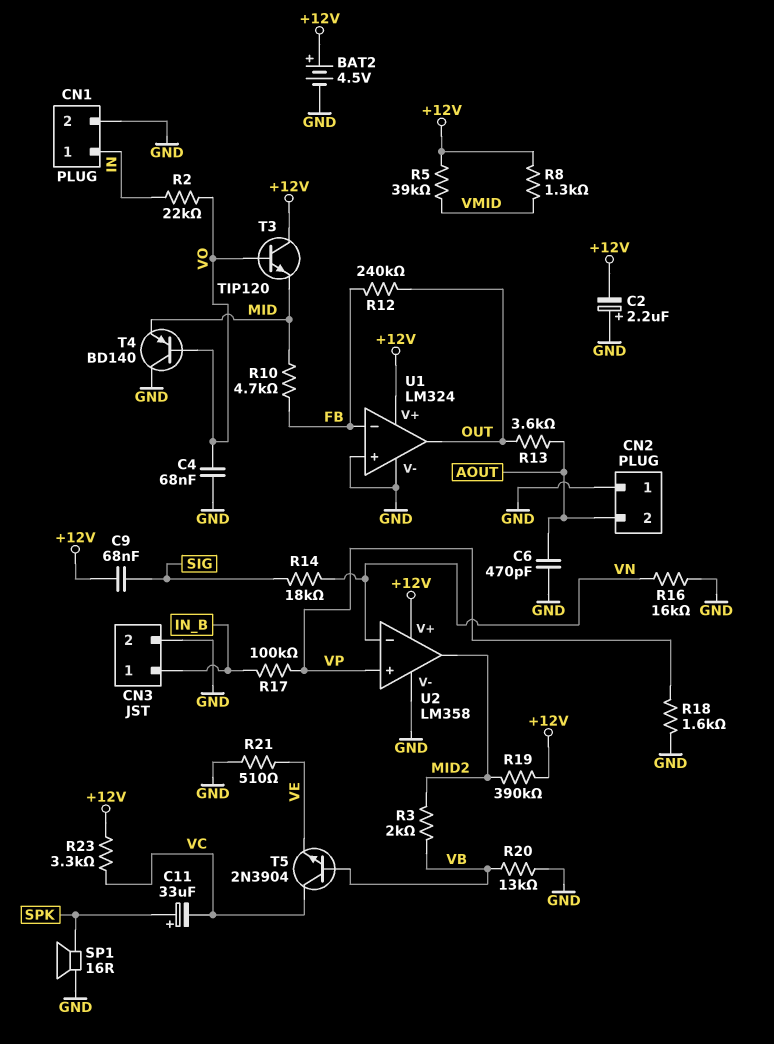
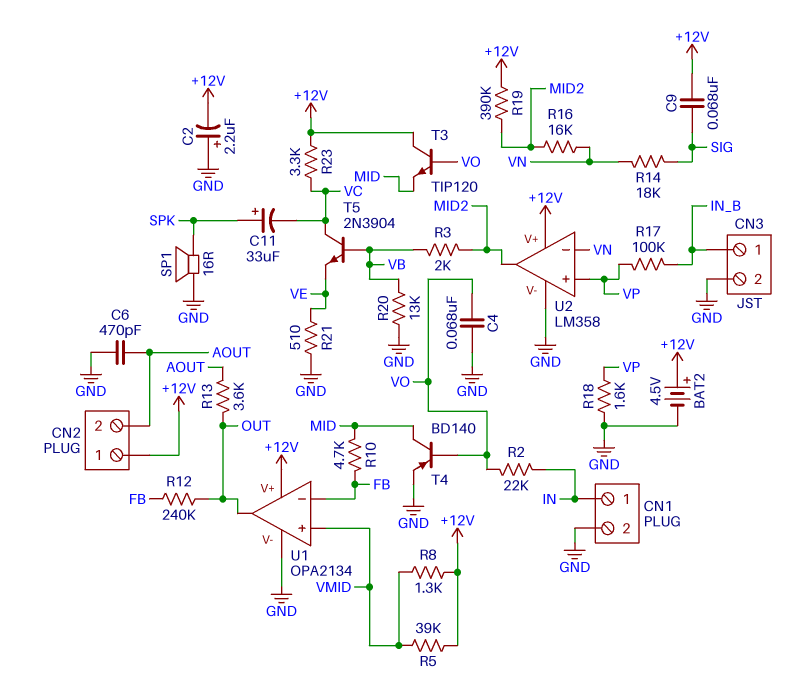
CN2 pin 1: GND -> +12V
R16: 16k (GND, VN) -> 16k (MID2, VN)
T4: PNP BD140 (B VO, C GND, E MID) -> PNP BD140 (B VO, C MID, E GND)
U1: LM324 -> OPA2134
U1 pin in+: GND -> VMID

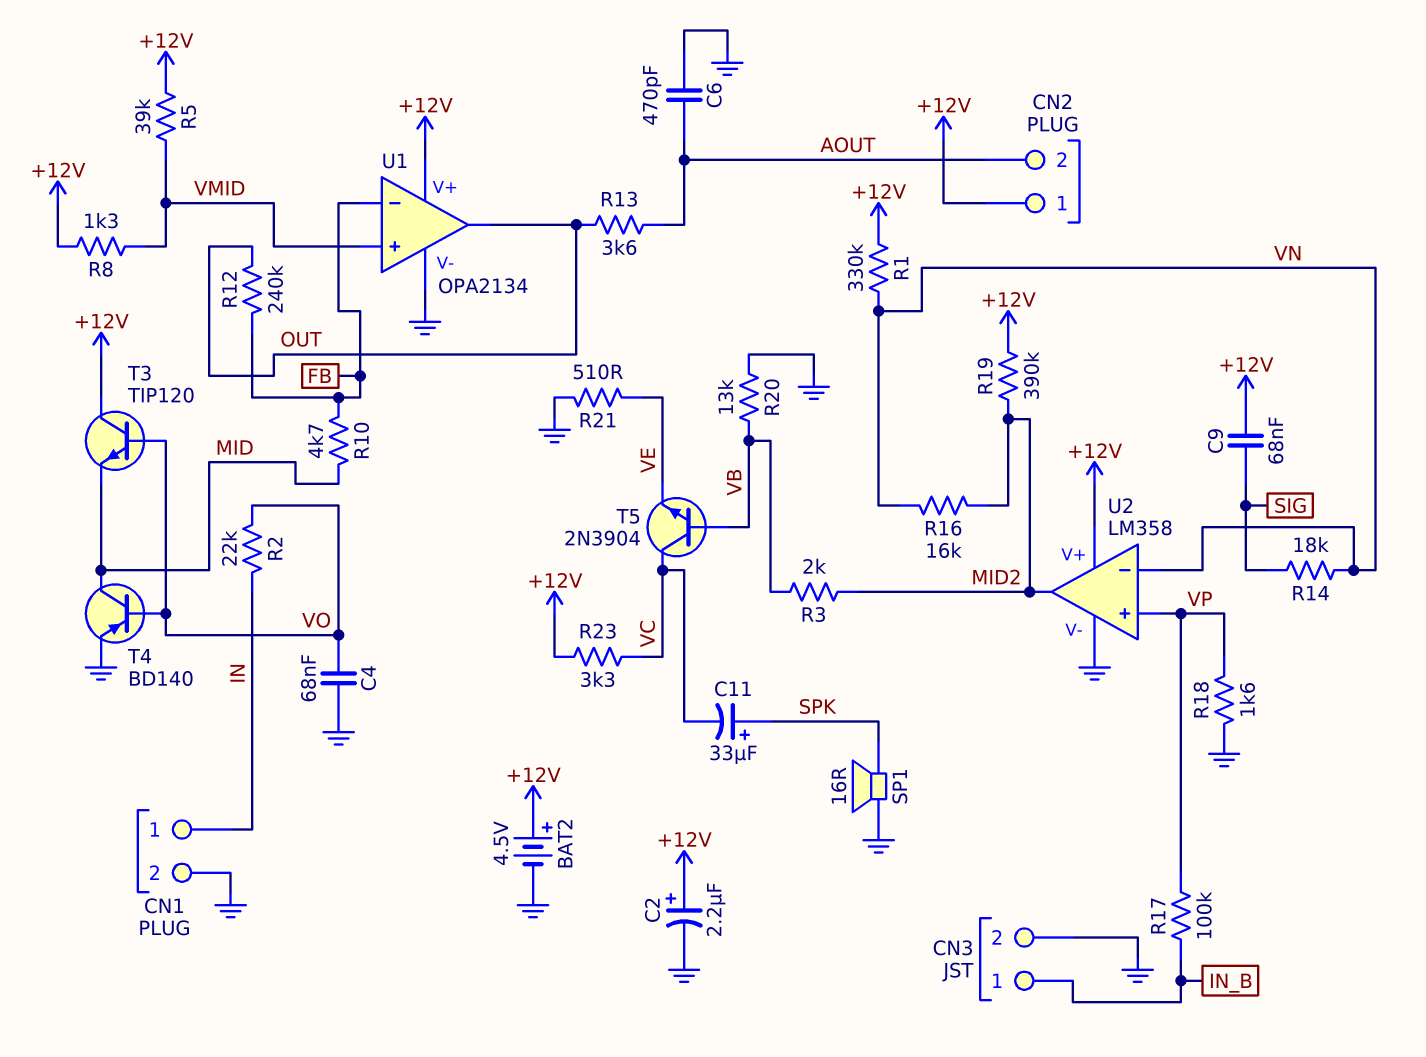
C2: 2.2uF (plus GND, minus +12V) -> 2.2uF (plus +12V, minus GND)
R1: none -> 330k (+12V, VN)

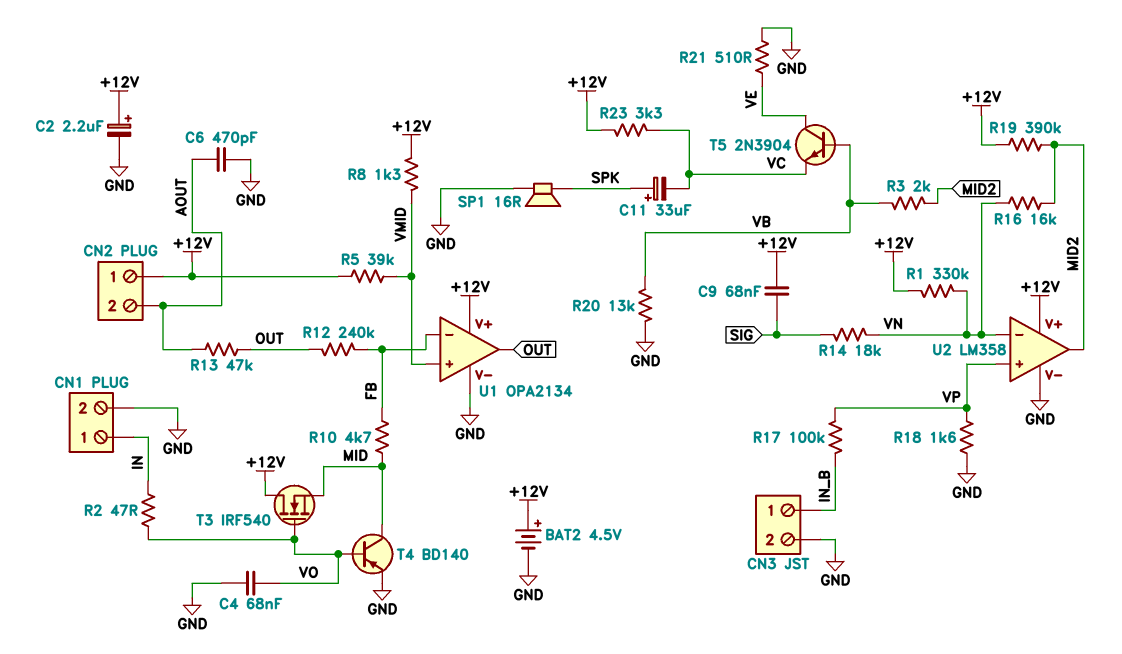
R2: 22k (IN, VO) -> 47 (IN, VO)
R13: 3.6k (AOUT, OUT) -> 47k (AOUT, OUT)
T3: NPN TIP120 (B VO, C +12V, E MID) -> NMOS IRF540 (G VO, D +12V, S MID)
T5: NPN 2N3904 (B VB, C VC, E VE) -> NPN 2N3904 (B VB, C VE, E VC)

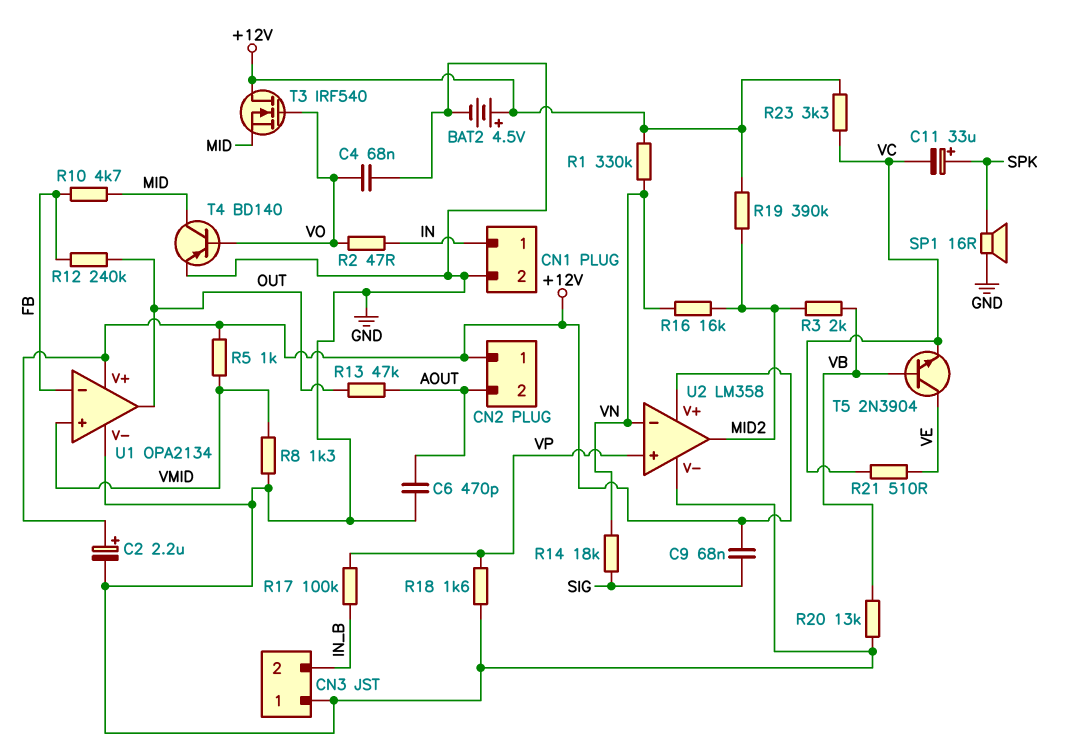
CN3 pin 1: IN_B -> GND
CN3 pin 2: GND -> IN_B
R5: 39k (+12V, VMID) -> 1k (+12V, VMID)
R8: 1.3k (+12V, VMID) -> 1.3k (GND, VMID)
R21: 510 (GND, VE) -> 510 (VC, VE)

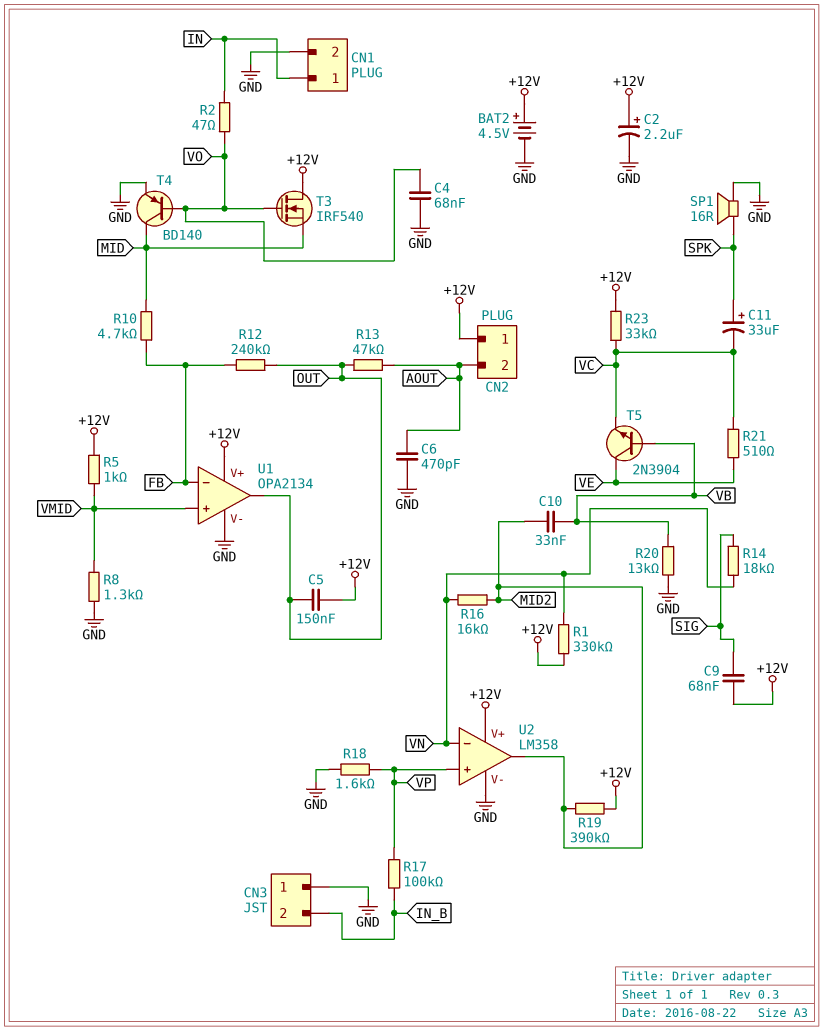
C5: none -> 150nF (+12V, OUT)
C10: none -> 33nF (MID2, VB)
R3: 2k (MID2, VB) -> none
R23: 3.3k (+12V, VC) -> 33k (+12V, VC)

